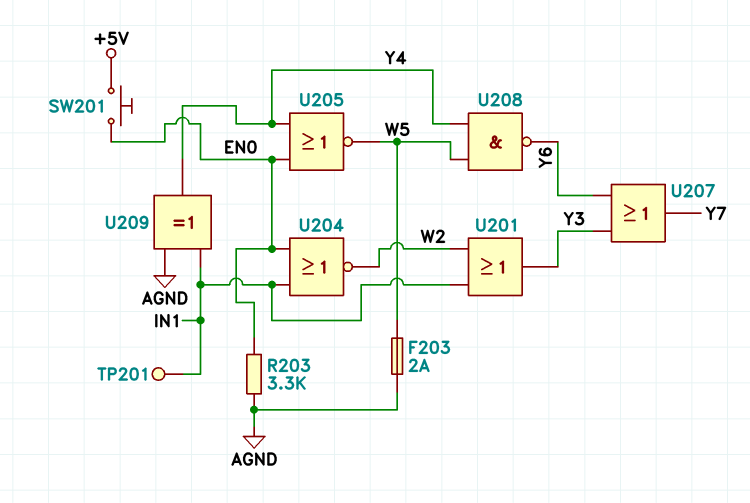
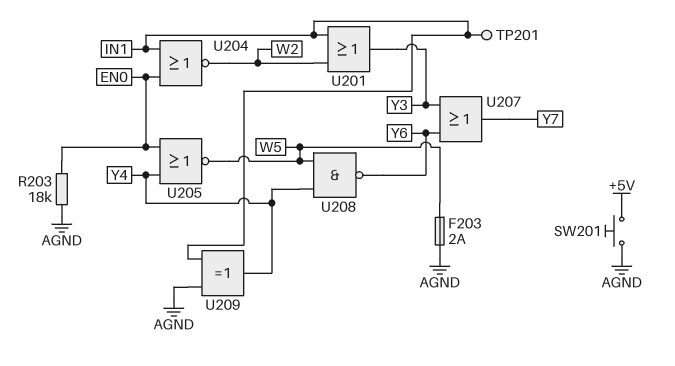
R203: 3.3k (AGND, EN0) -> 18k (AGND, EN0)
SW201: button (+5V, EN0) -> button (+5V, AGND)

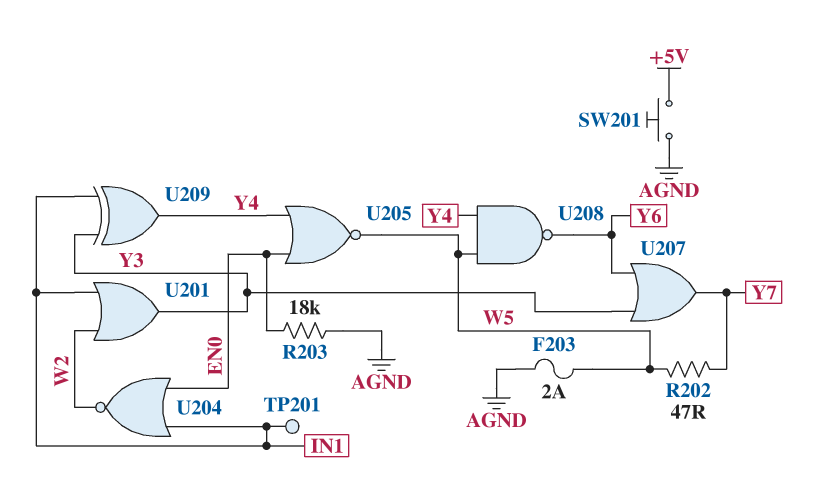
R202: none -> 47 (W5, Y7)
U209: XOR (in AGND, in IN1, out Y4) -> XOR (in IN1, in Y3, out Y4)

